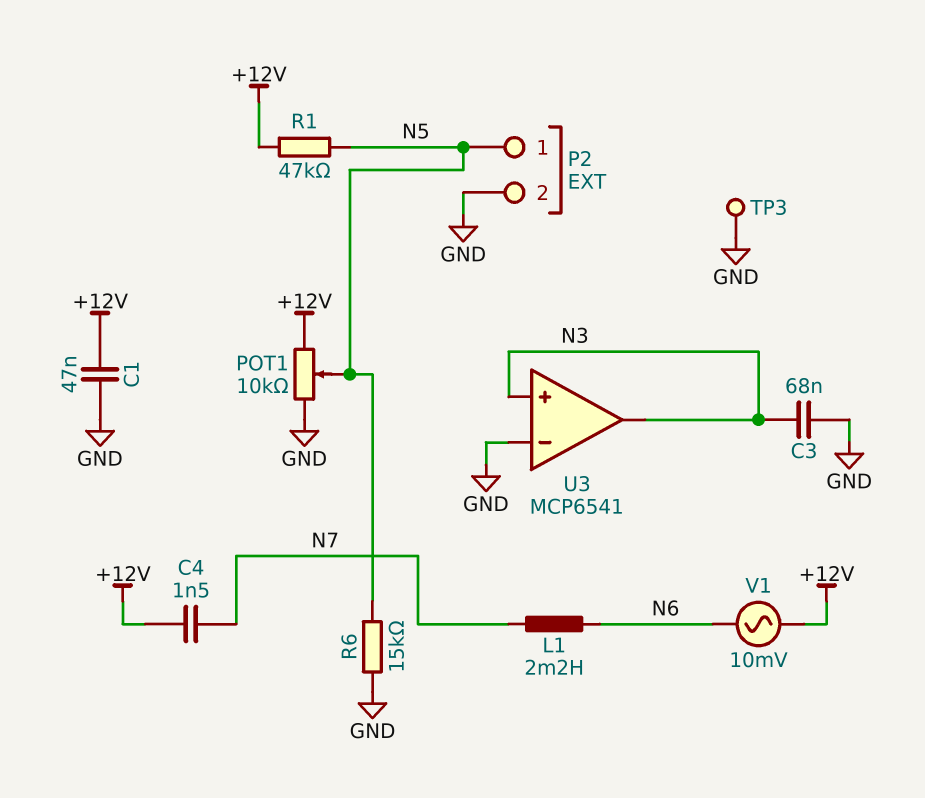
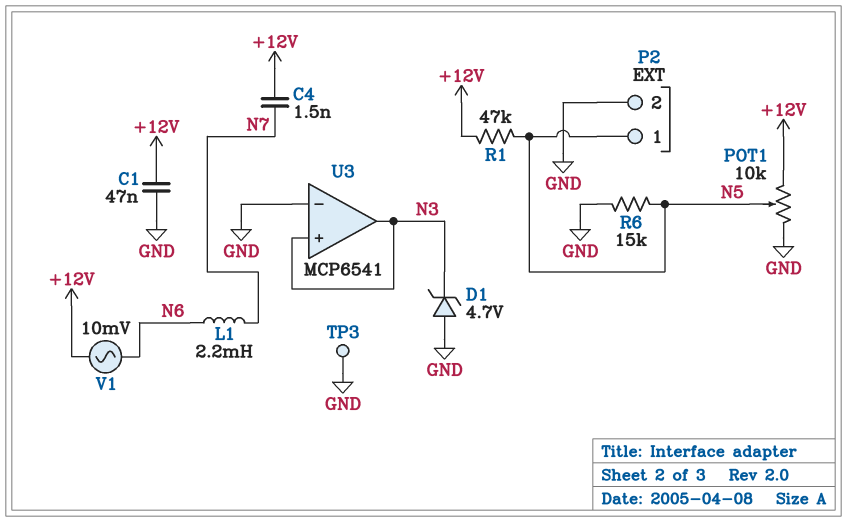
C3: 68nF (GND, N3) -> none
D1: none -> zener 4.7V (A GND, K N3)

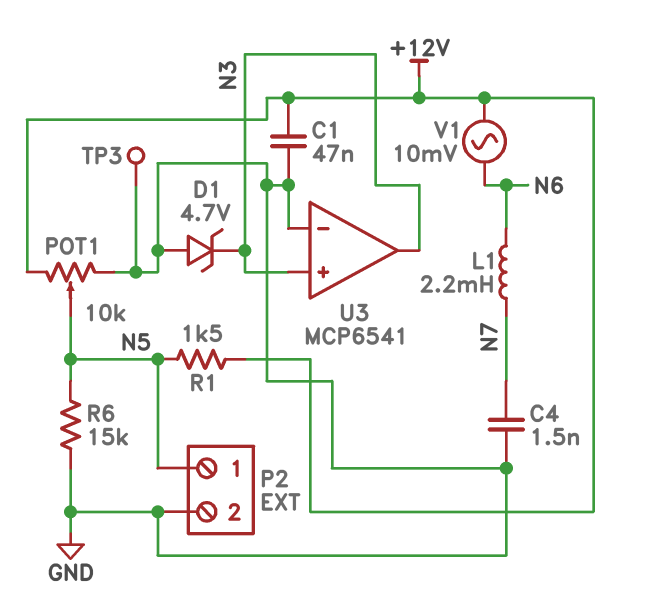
C4: 1.5nF (+12V, N7) -> 1.5nF (GND, N7)
R1: 47k (+12V, N5) -> 1.5k (+12V, N5)

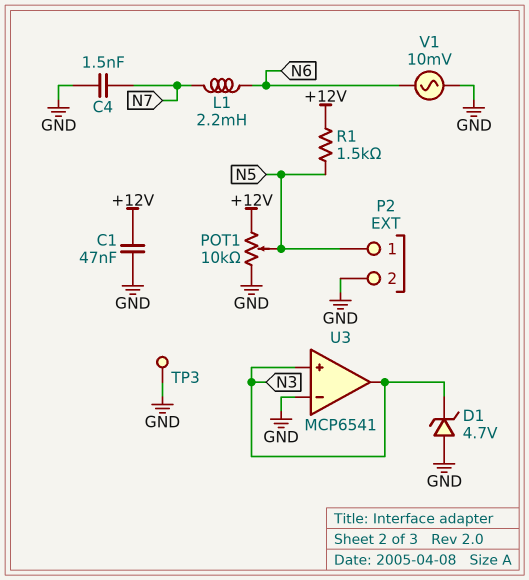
R6: 15k (GND, N5) -> none
V1: AC 10mV (+12V, N6) -> AC 10mV (GND, N6)

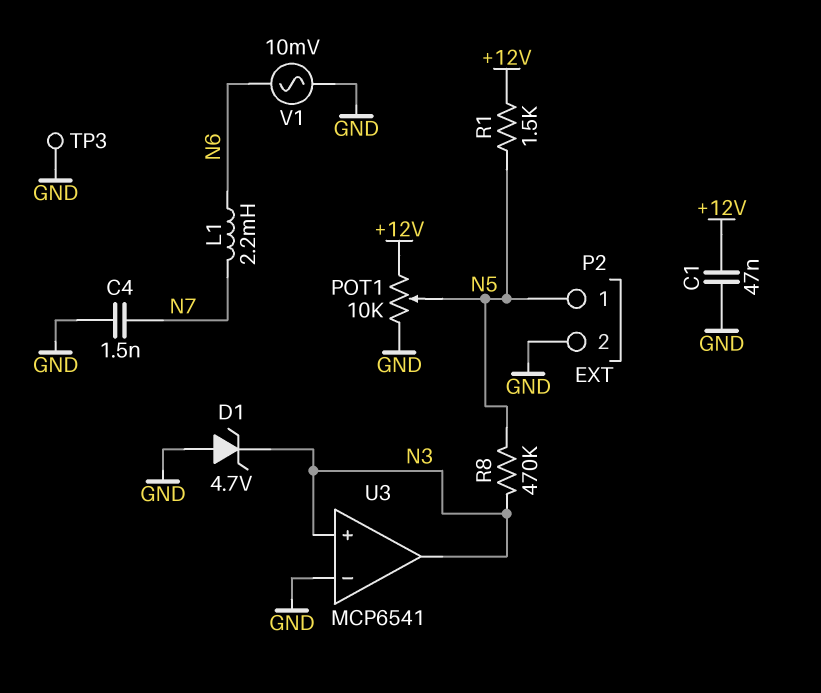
R8: none -> 470k (N3, N5)

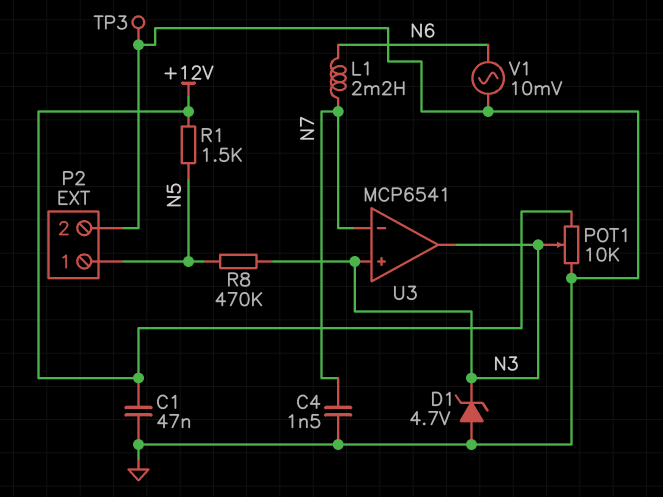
POT1: 10k (+12V, GND, wiper N5) -> 10k (+12V, GND, wiper N3)
U3 pin in-: GND -> N7

